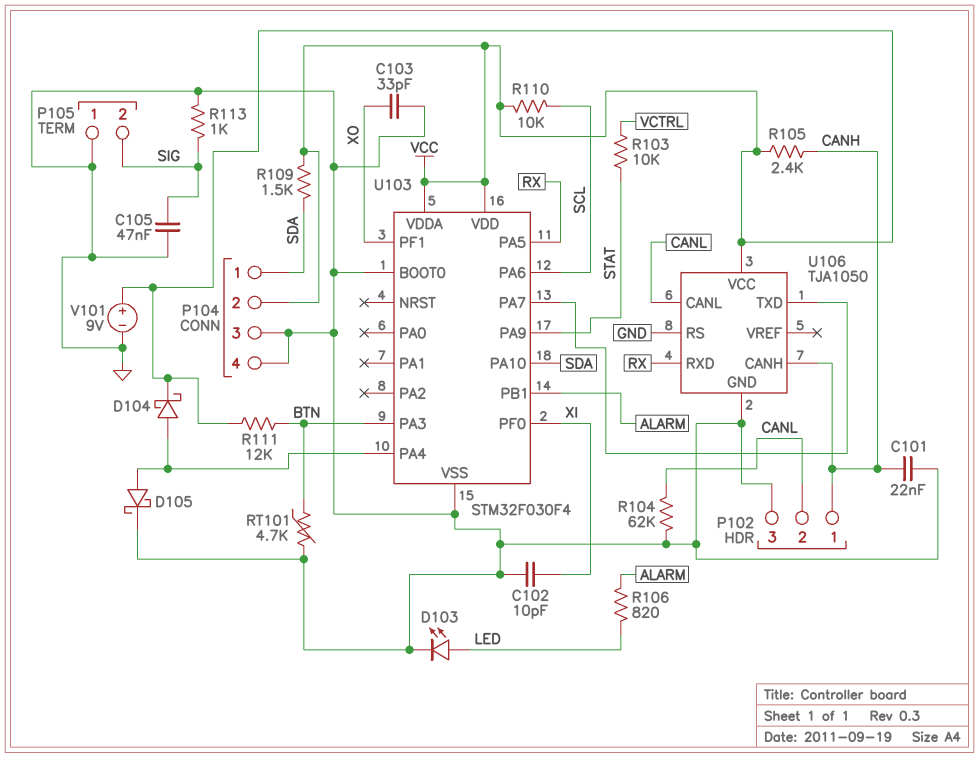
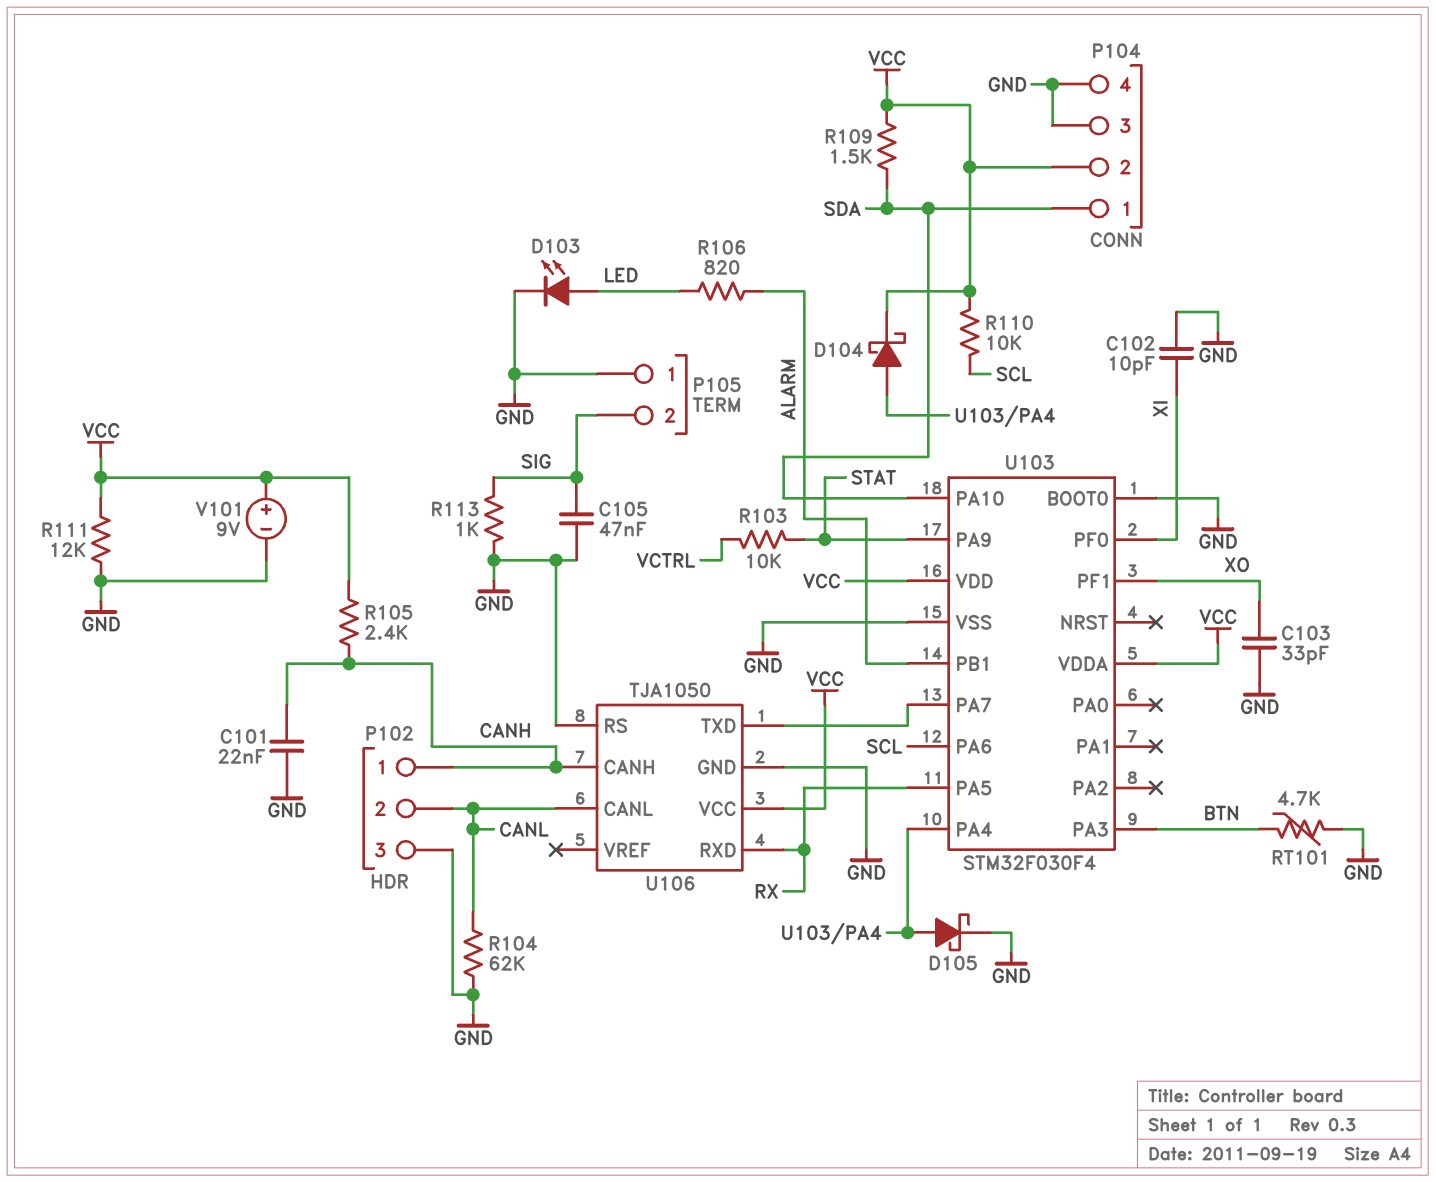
R111: 12k (BTN, VCC) -> 12k (GND, VCC)

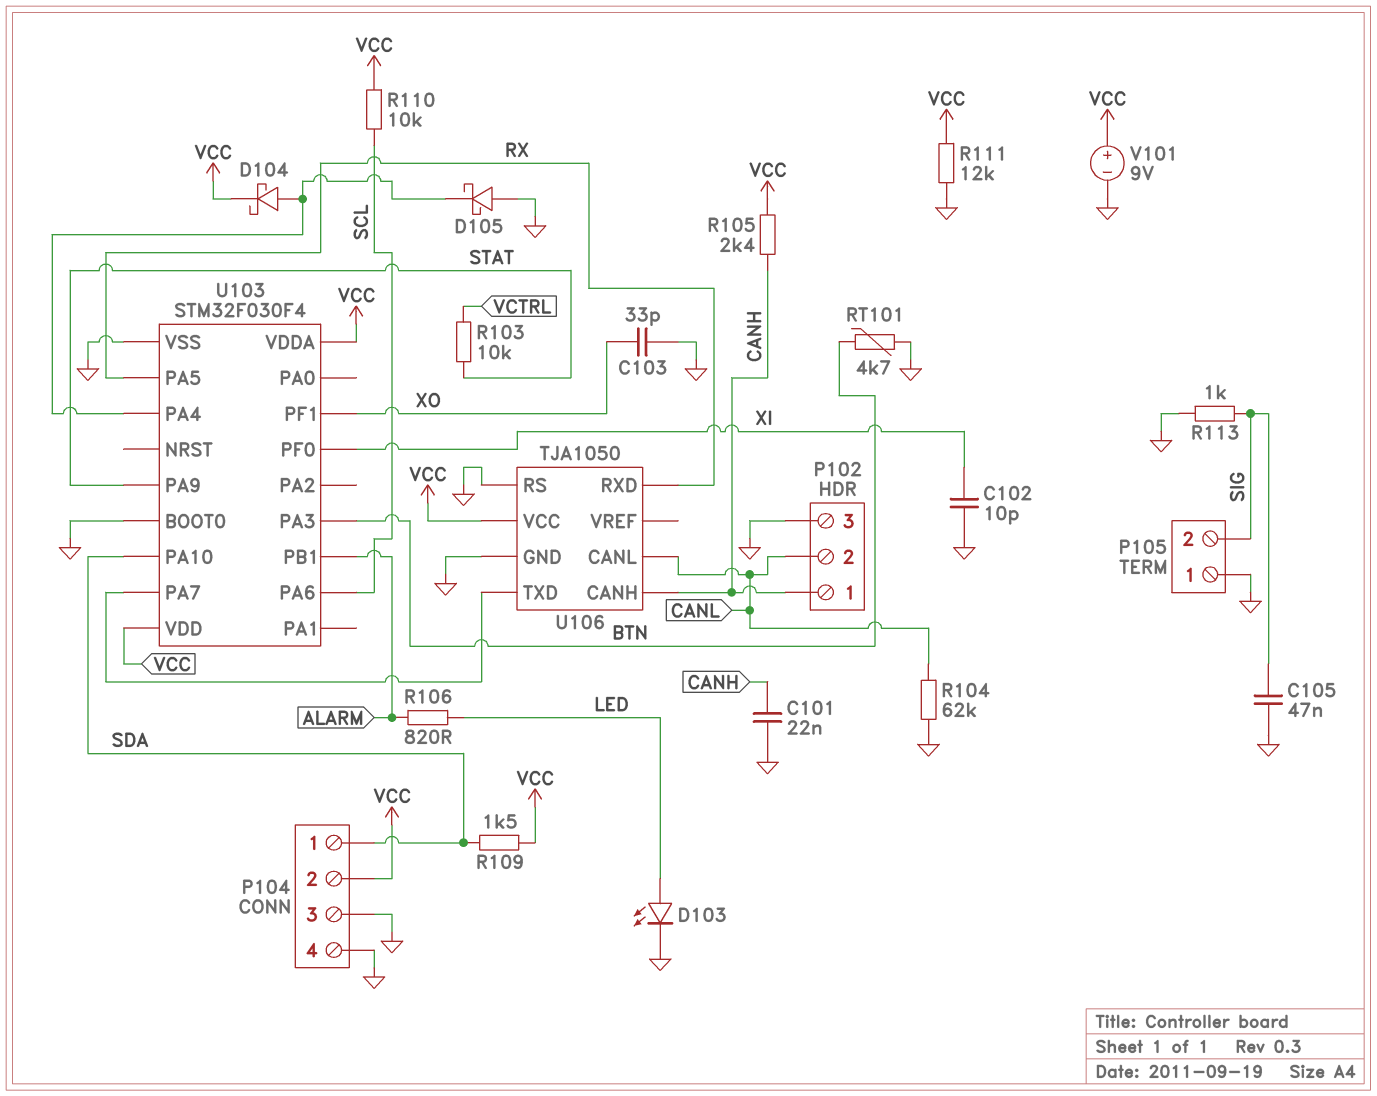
D105: schottky (A U103/PA4, K GND) -> schottky (A GND, K U103/PA4)

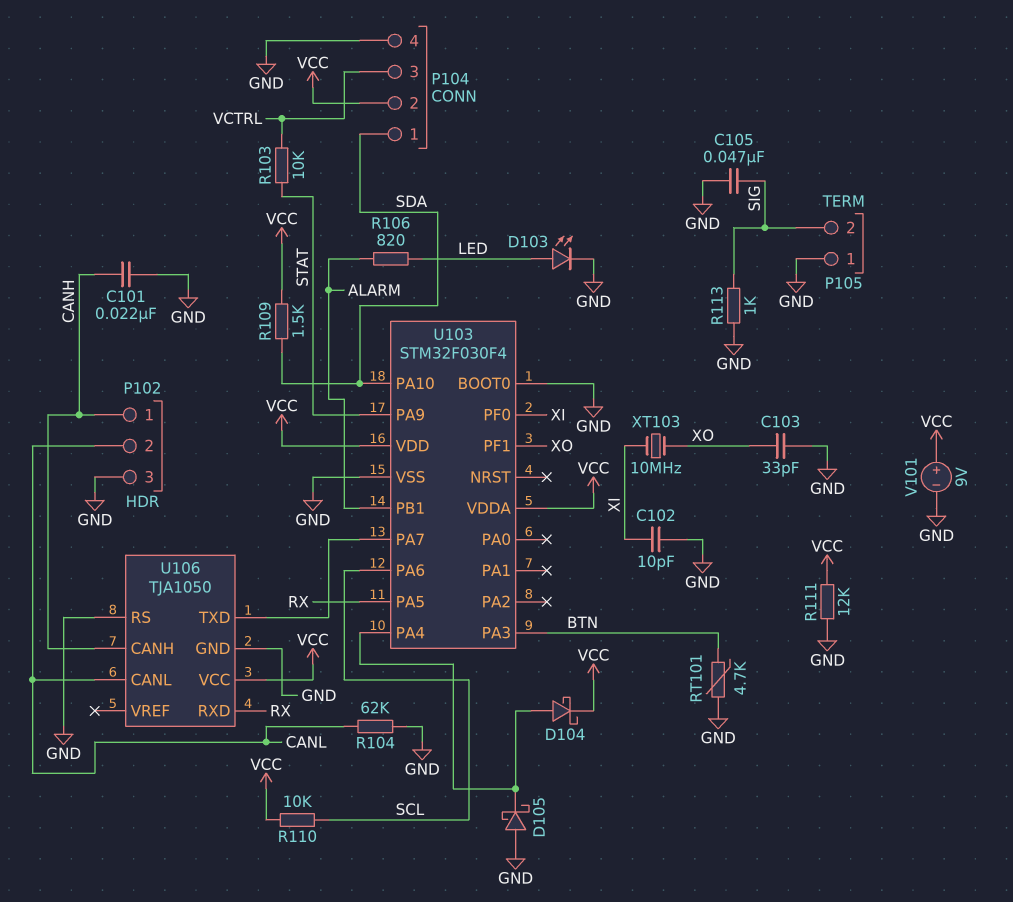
P104 pin 3: GND -> VCTRL
R105: 2.4k (CANH, VCC) -> none
XT103: none -> 10MHz (XI, XO)

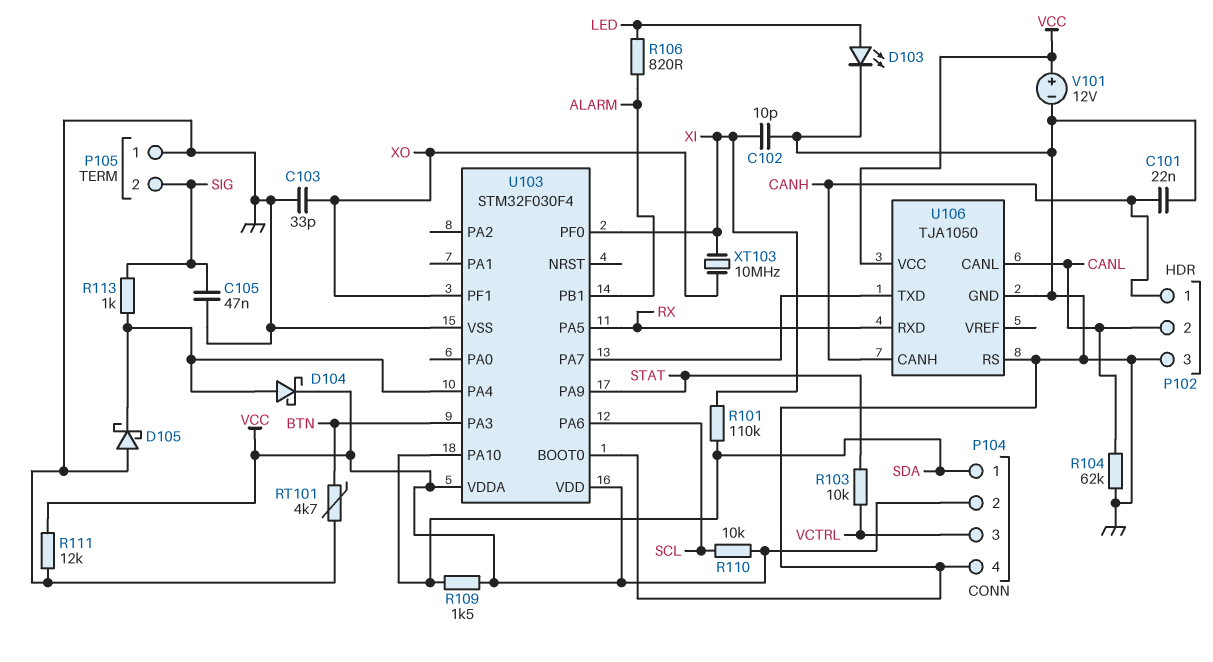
R101: none -> 110k (SDA, XI)
R113: 1k (GND, SIG) -> 1k (SIG, U103/PA4)
V101: 9V (plus VCC, minus GND) -> 12V (plus VCC, minus GND)

